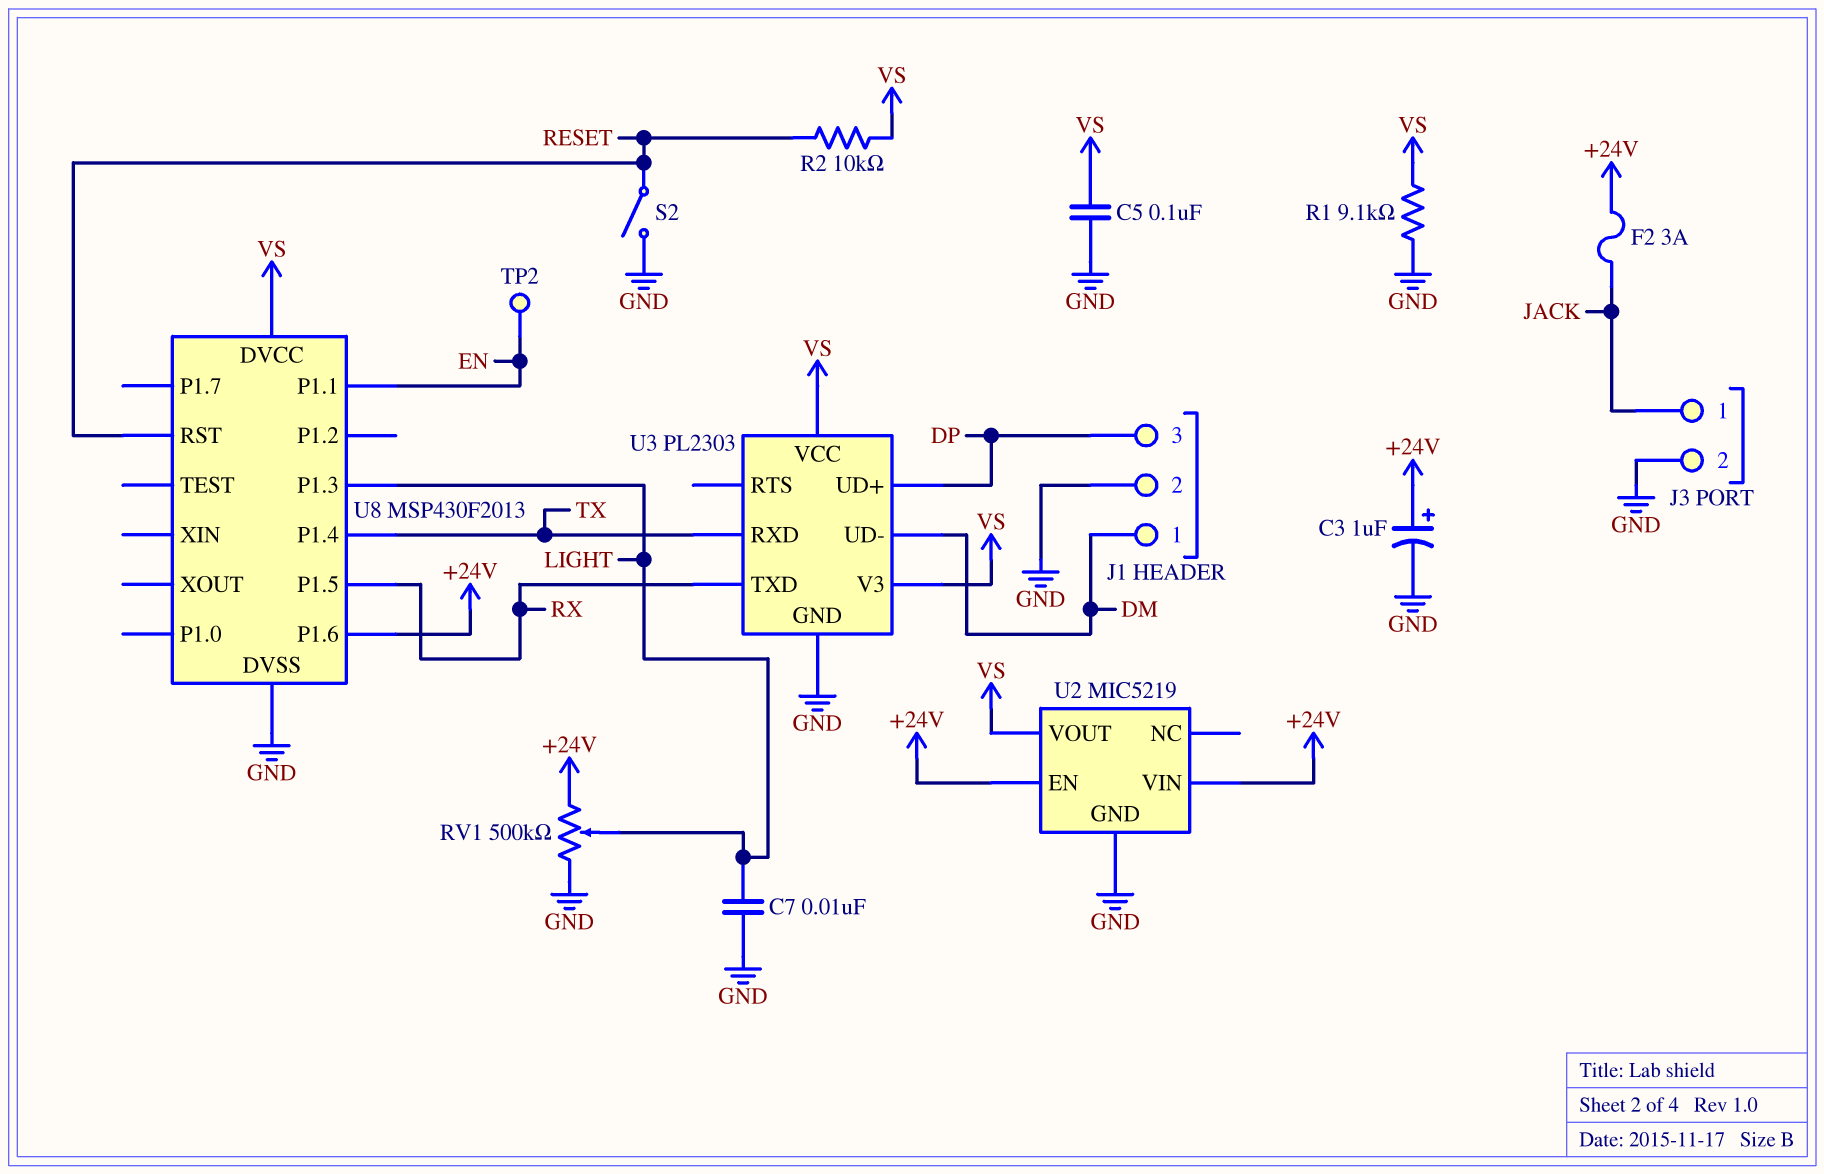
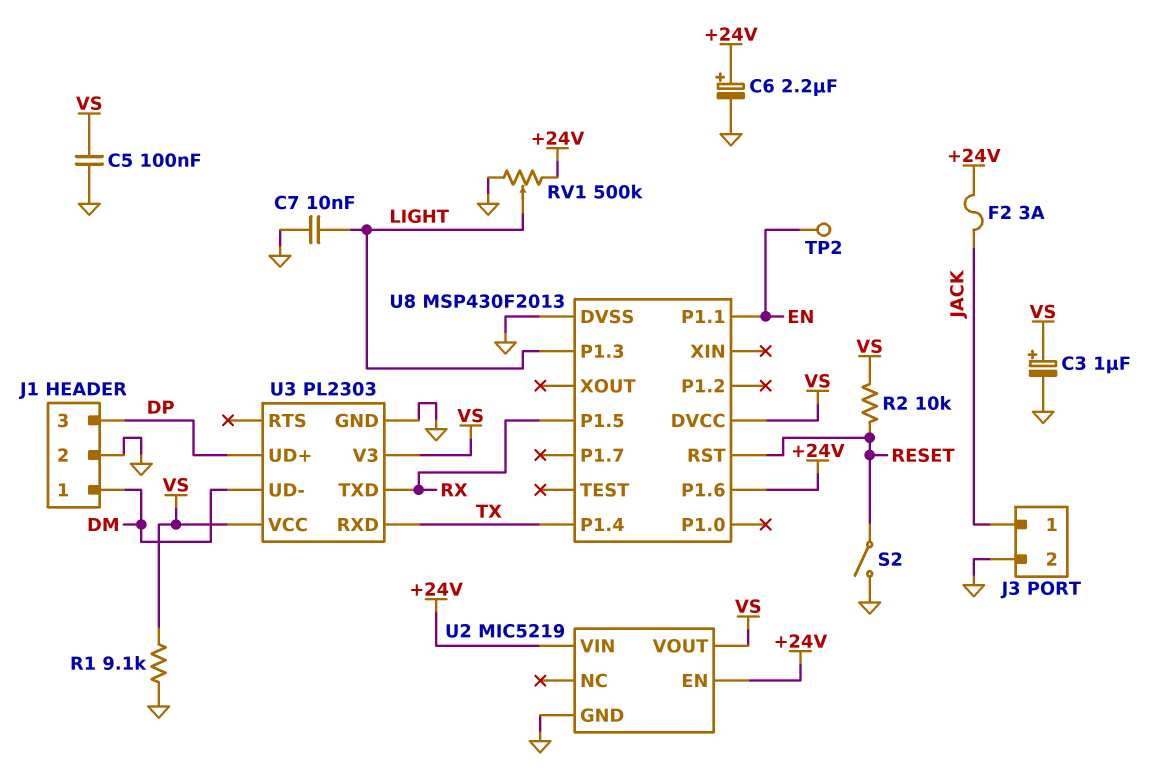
C3: 1uF (plus +24V, minus GND) -> 1uF (plus VS, minus GND)
C6: none -> 2.2uF (plus +24V, minus GND)

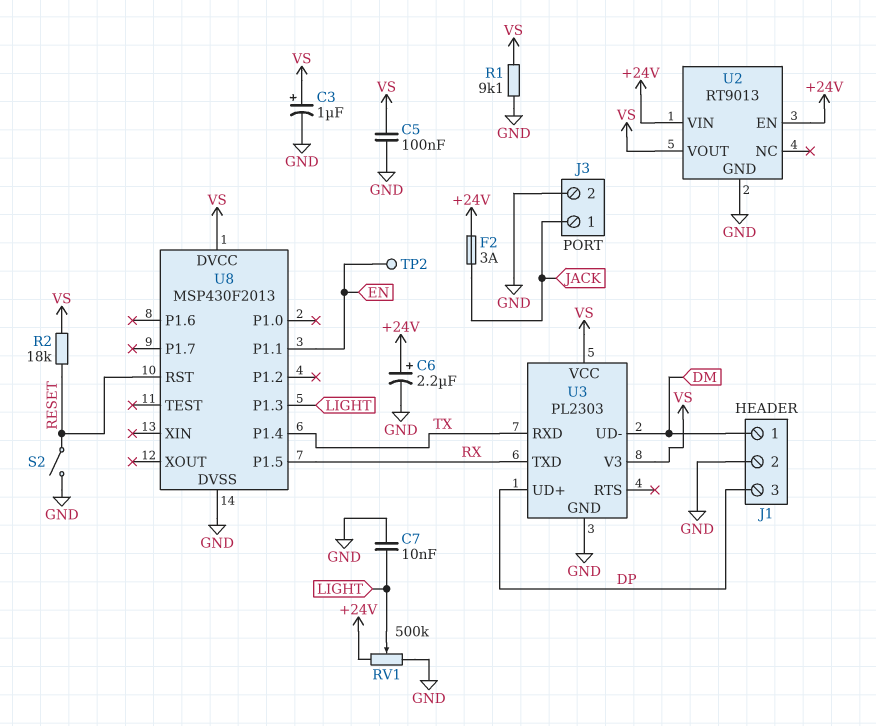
R2: 10k (RESET, VS) -> 18k (RESET, VS)
U2: MIC5219 -> RT9013
U8 pin P1.6: +24V -> none

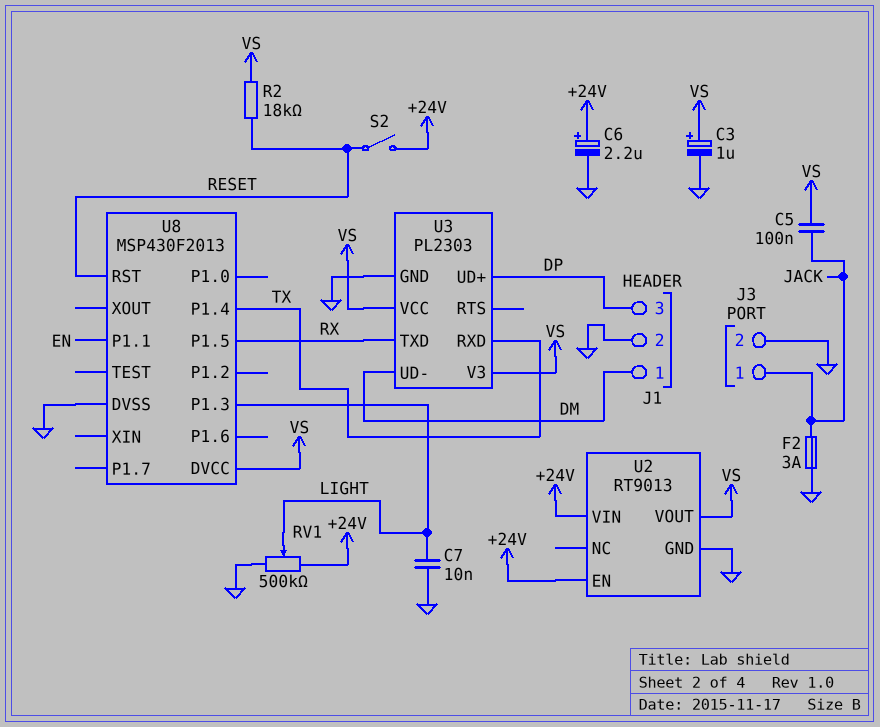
C5: 100nF (GND, VS) -> 100nF (JACK, VS)
F2: 3A (+24V, JACK) -> 3A (GND, JACK)
R1: 9.1k (GND, VS) -> none
S2: switch (GND, RESET) -> switch (+24V, RESET)
TP2: test point (EN) -> none

